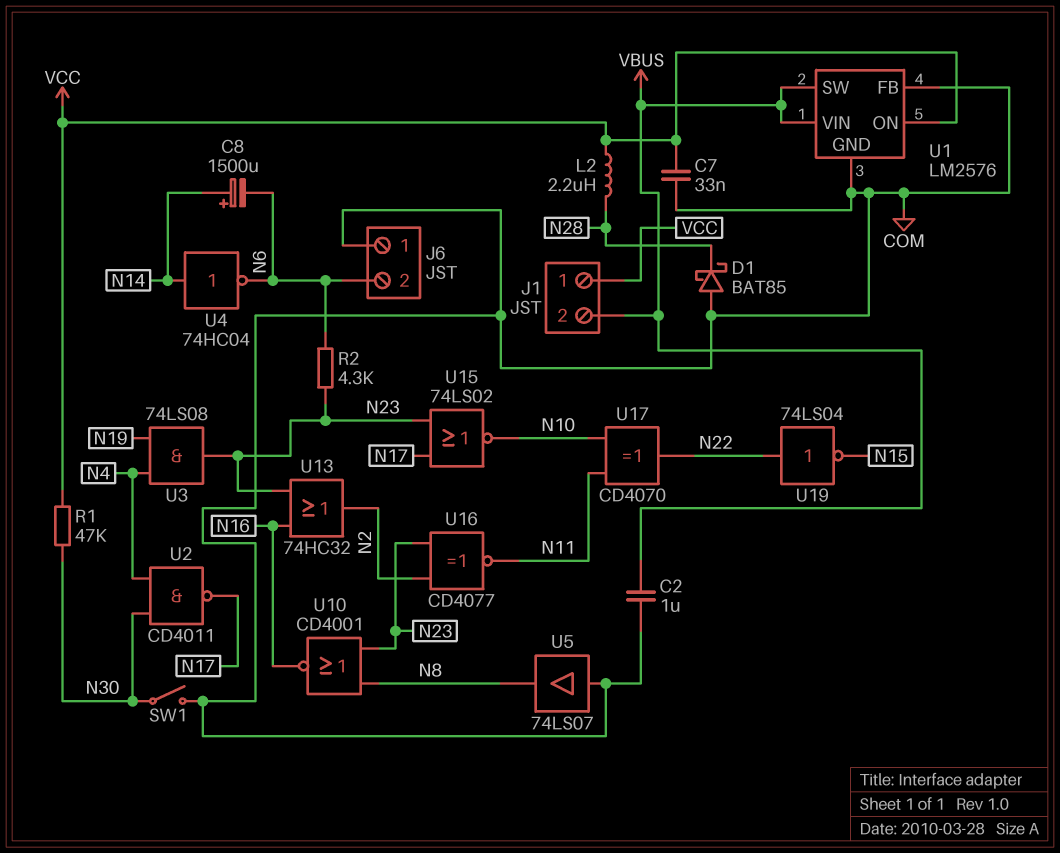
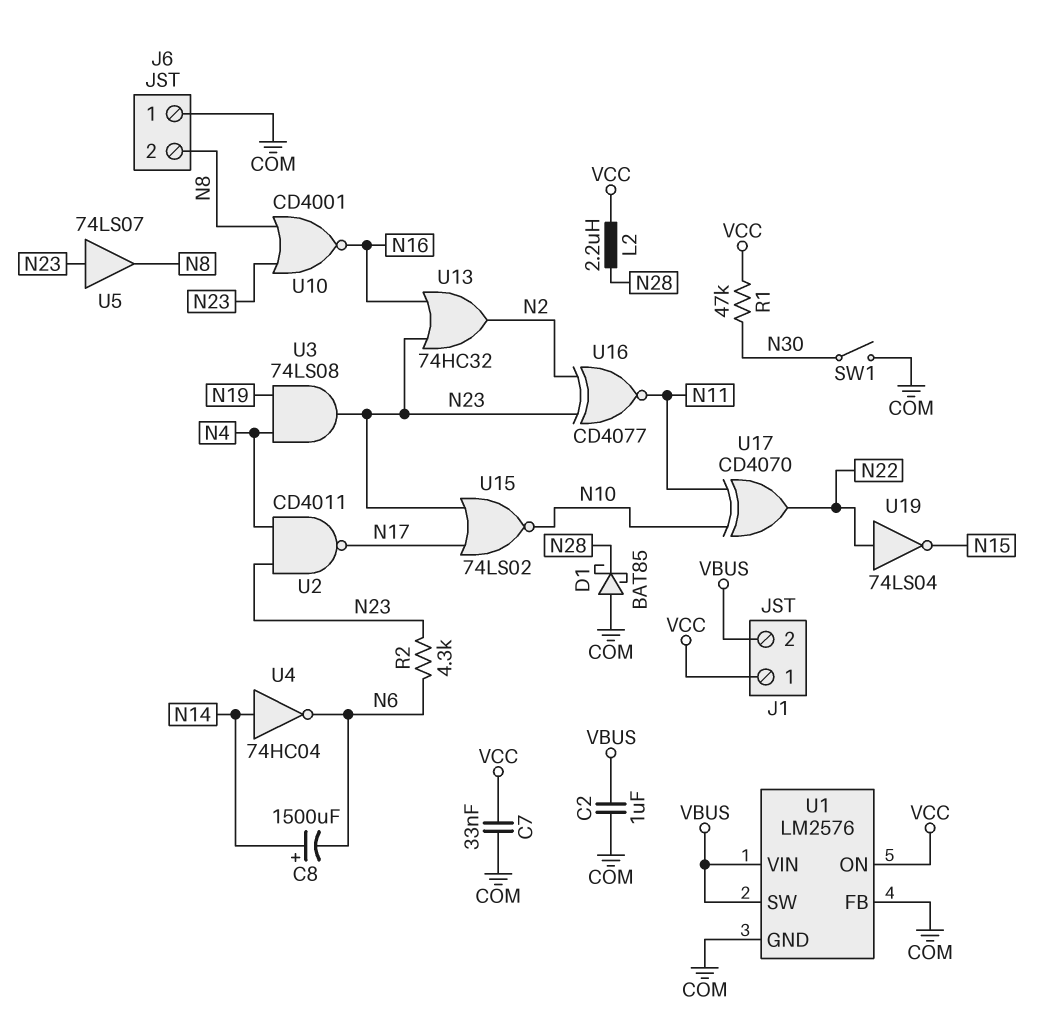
J6 pin 2: N6 -> N8
U2: NAND CD4011 (in N4, in N30, out N17) -> NAND CD4011 (in N4, in N23, out N17)
U5: buffer 74LS07 (in COM, out N8) -> buffer 74LS07 (in N23, out N8)

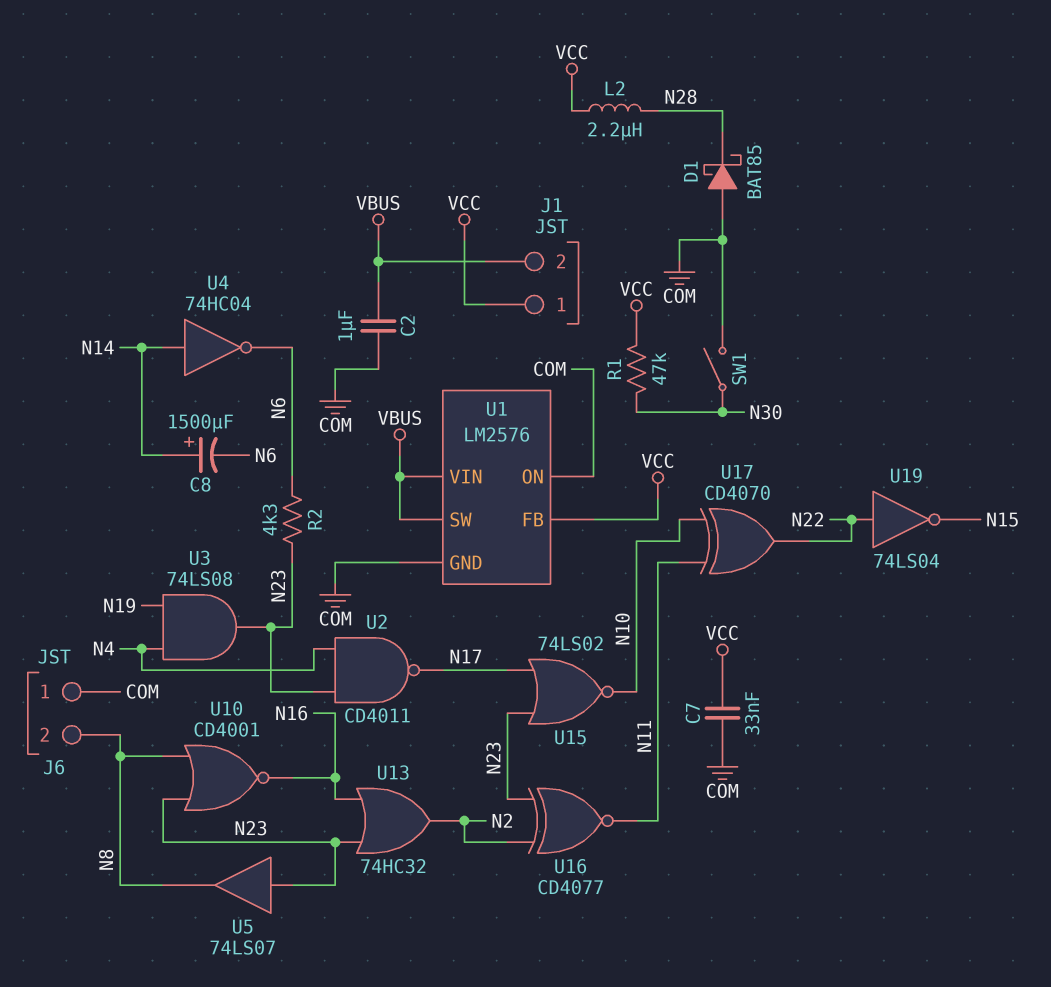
U1 pin FB: COM -> VCC
U1 pin ON: VCC -> COM

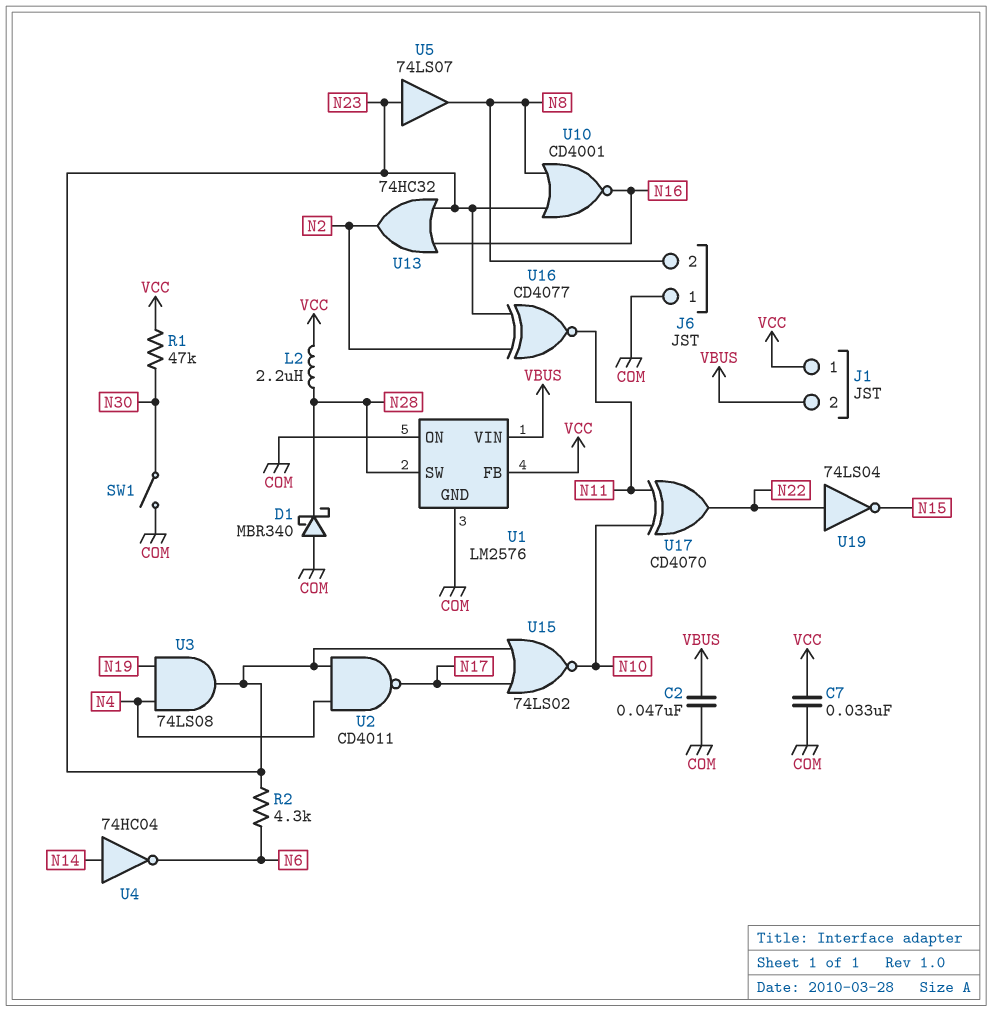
C2: 1uF (COM, VBUS) -> 47nF (COM, VBUS)
C8: 1500uF (plus N14, minus N6) -> none
D1: schottky BAT85 (A COM, K N28) -> schottky MBR340 (A COM, K N28)
U1 pin SW: VBUS -> N28

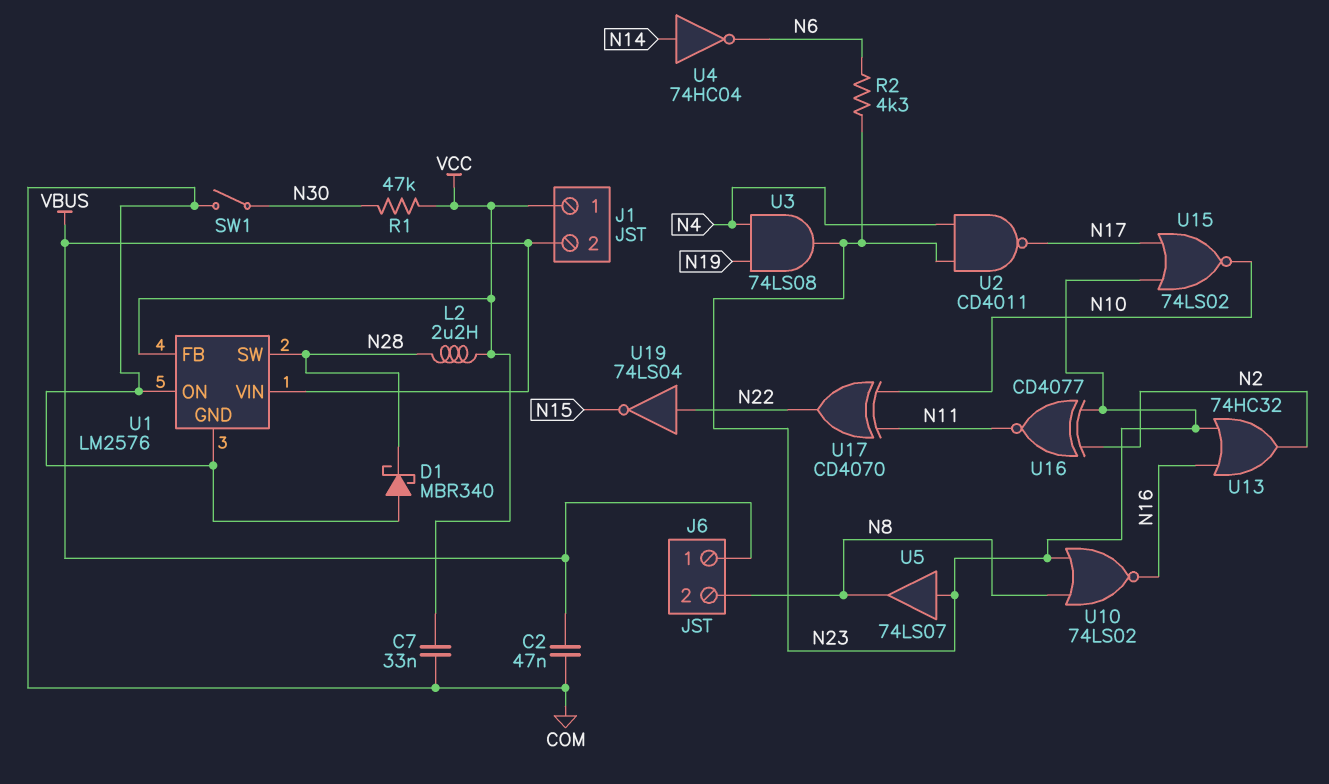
J6 pin 1: COM -> VBUS
U10: NOR CD4001 (in N8, in N23, out N16) -> NOR 74LS02 (in N8, in N23, out N16)

